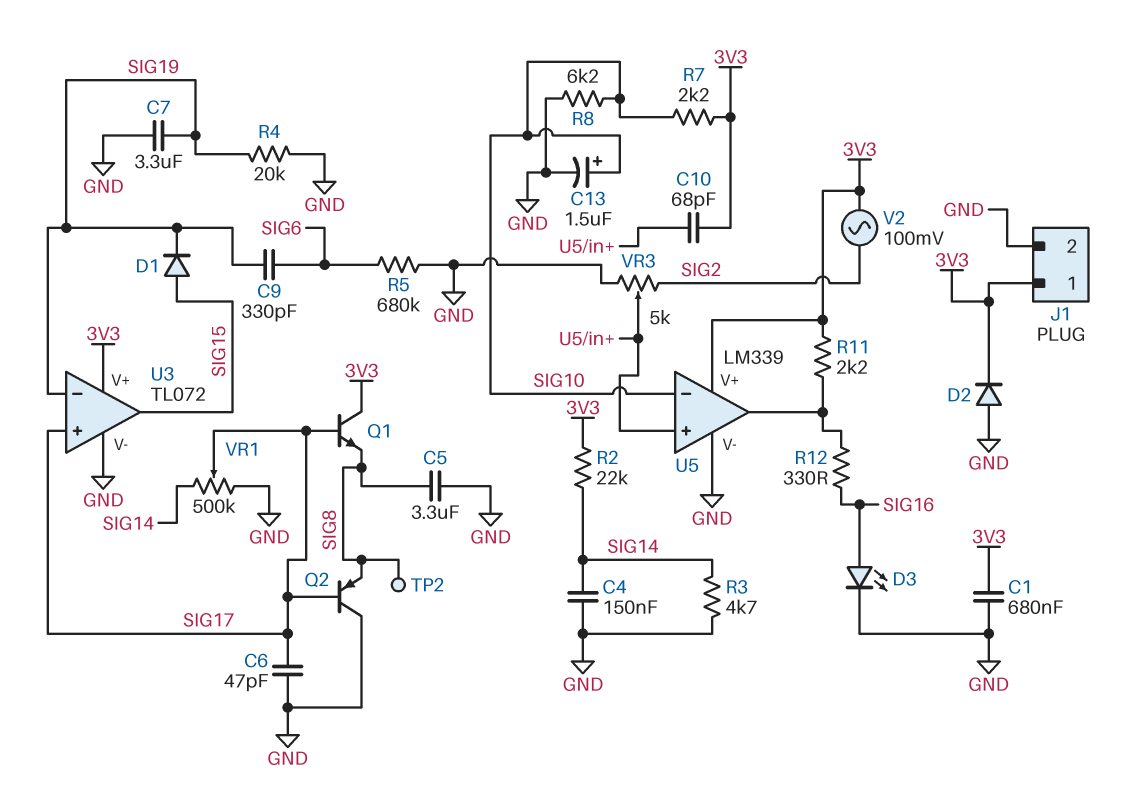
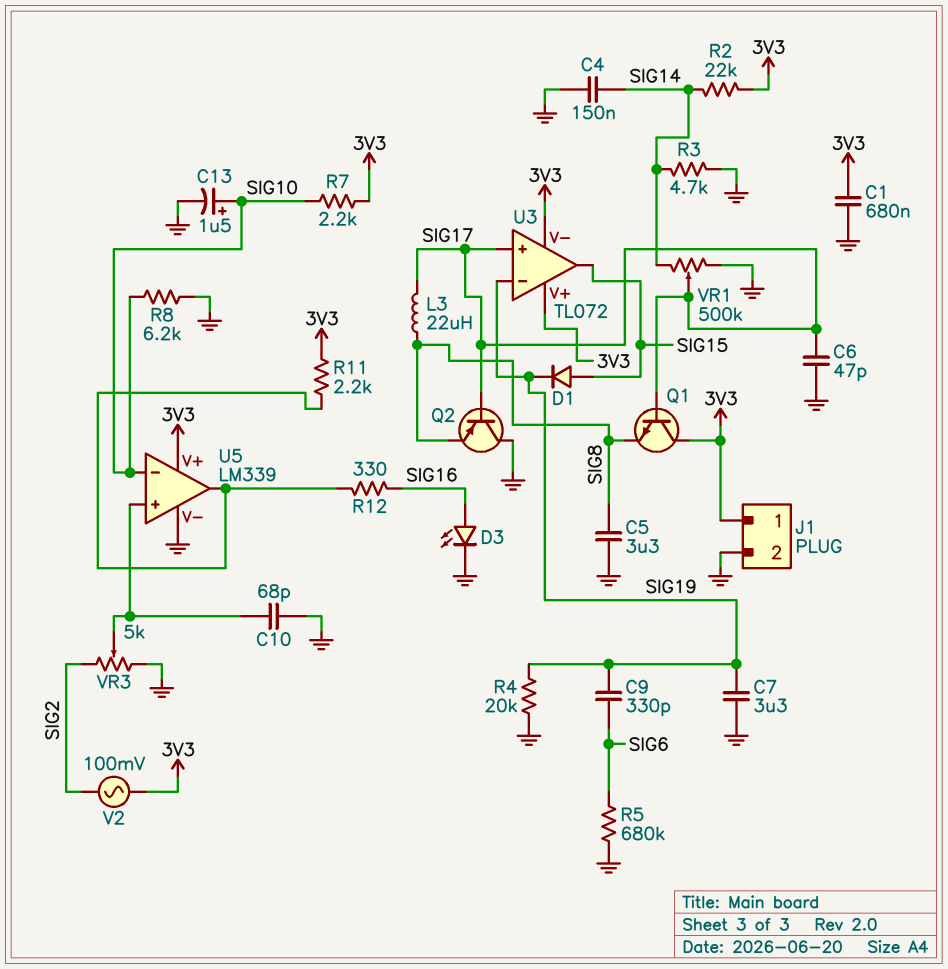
C10: 68pF (3V3, U5/in+) -> 68pF (GND, U5/in+)
D2: diode (A GND, K 3V3) -> none
L3: none -> 22uH (SIG8, SIG17)
TP2: test point (SIG8) -> none
U3 pin V-: GND -> 3V3

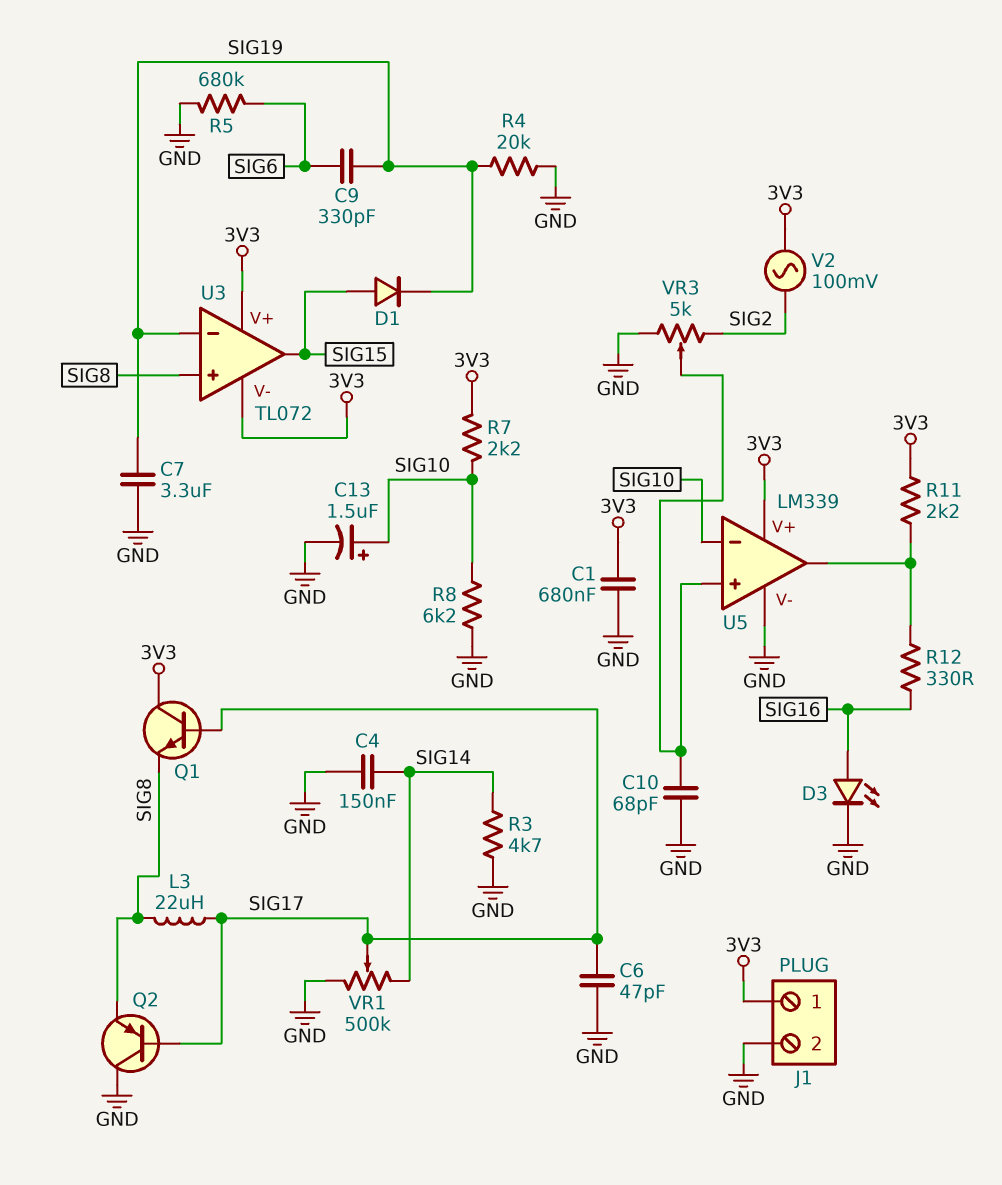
C5: 3.3uF (GND, SIG8) -> none
R2: 22k (3V3, SIG14) -> none
U3 pin in+: SIG17 -> SIG8

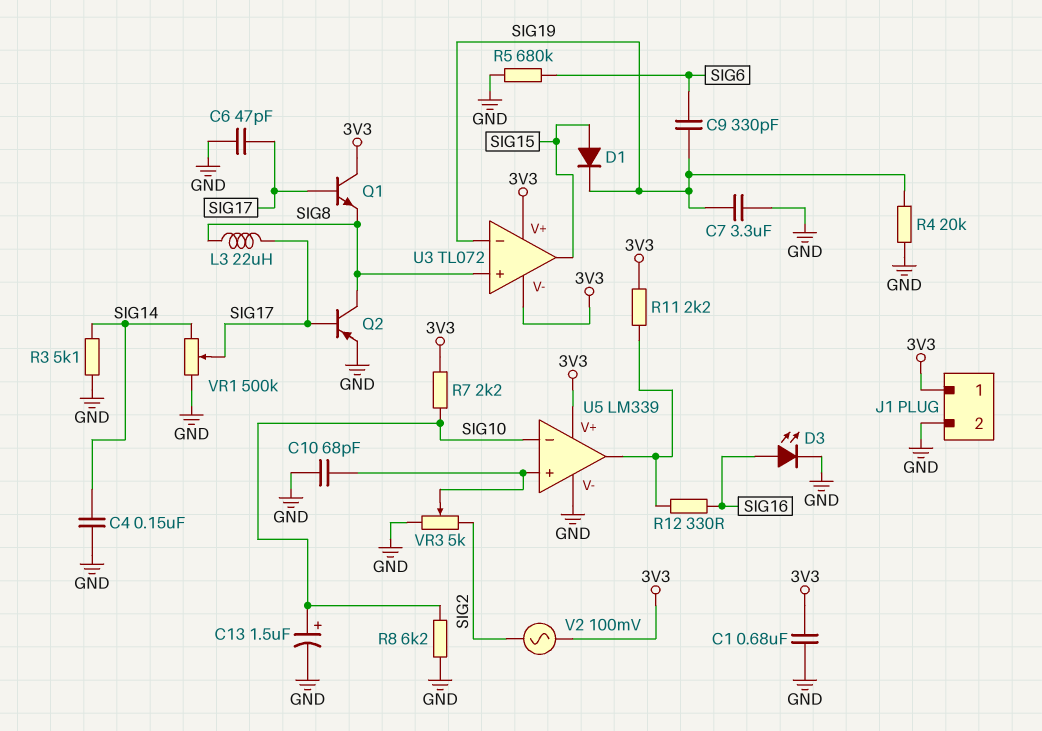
Q2: PNP (B SIG17, C GND, E SIG8) -> PNP (B SIG17, C SIG8, E GND)
R3: 4.7k (GND, SIG14) -> 5.1k (GND, SIG14)

